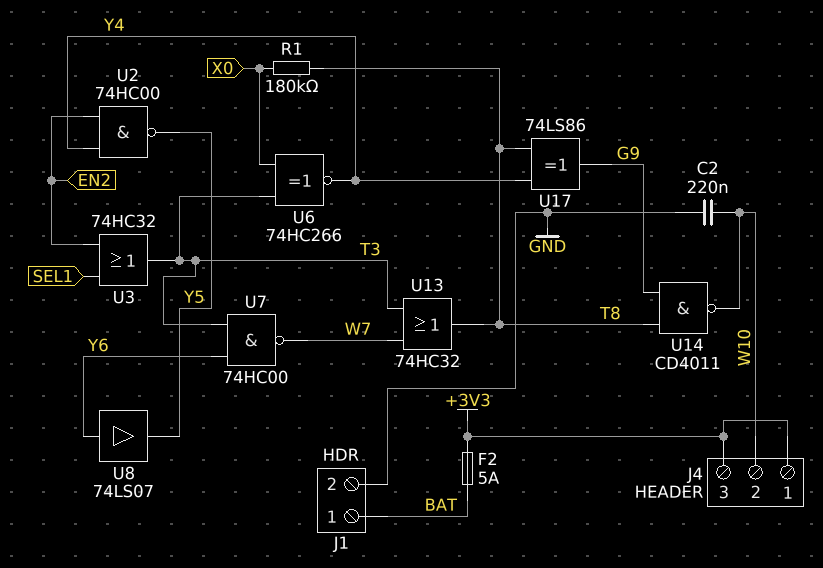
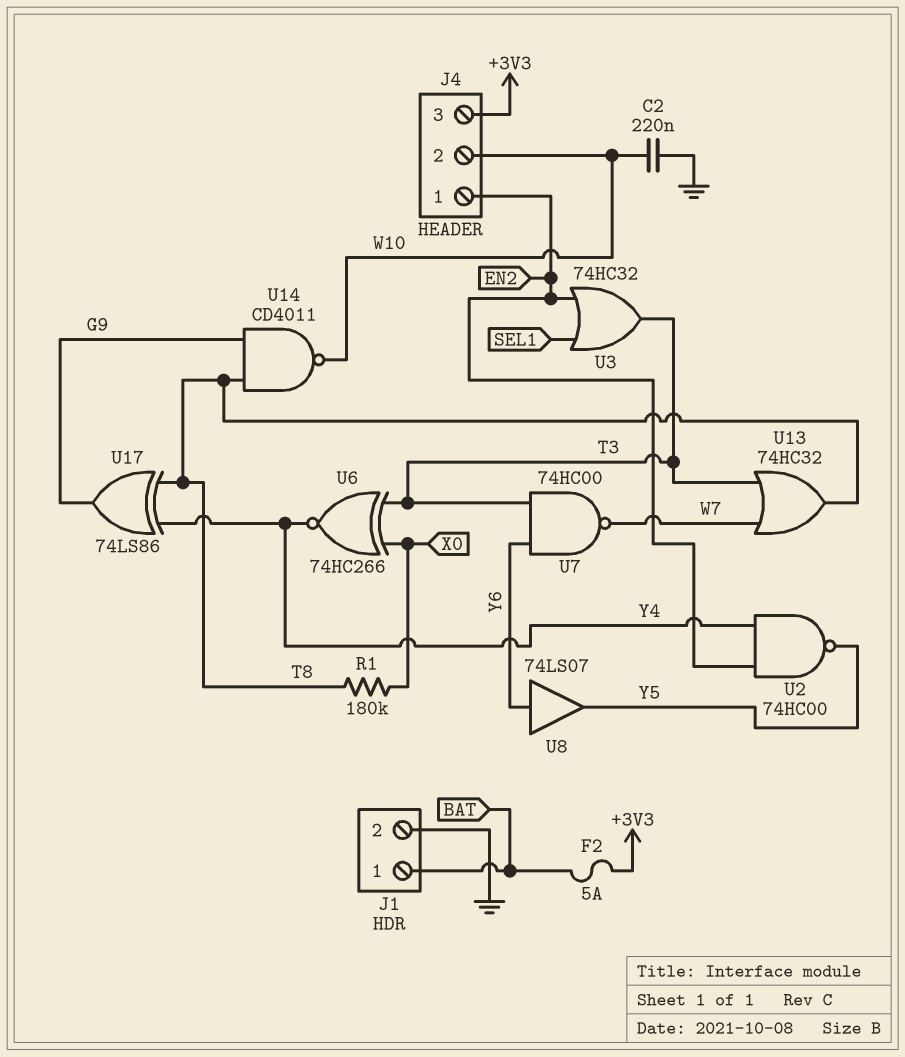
J4 pin 1: +3V3 -> EN2

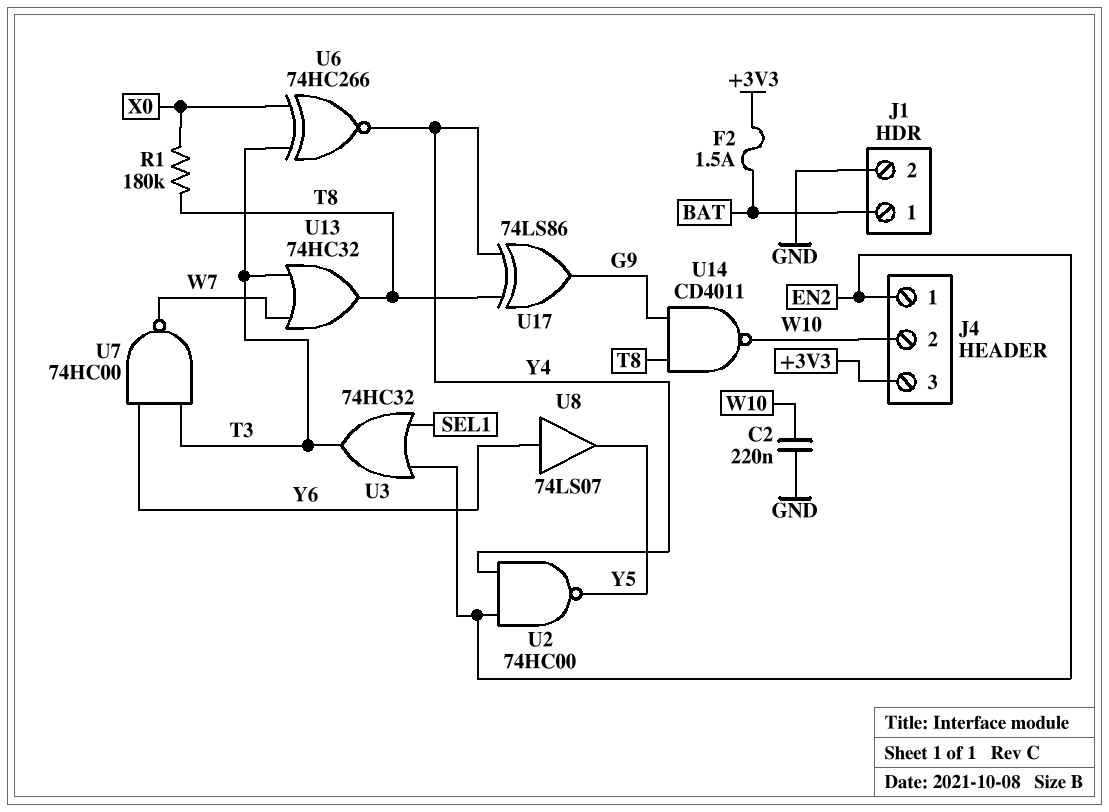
F2: 5A (+3V3, BAT) -> 1.5A (+3V3, BAT)

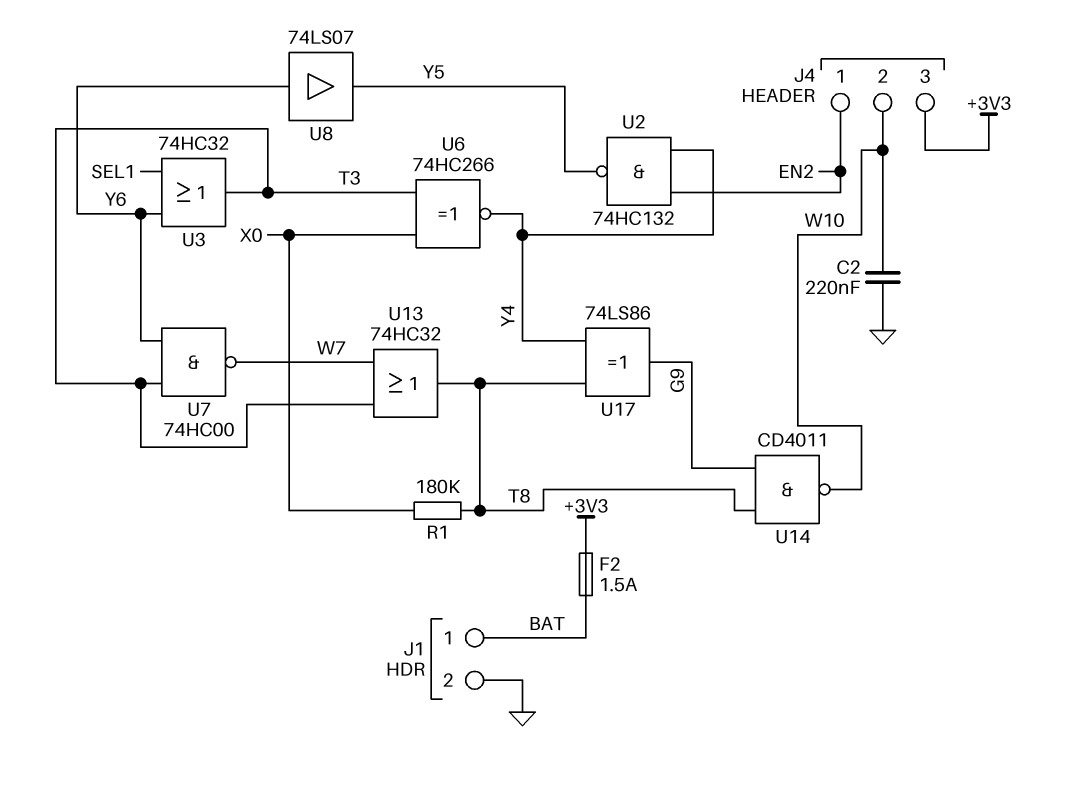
U2: NAND 74HC00 (in EN2, in Y4, out Y5) -> NAND 74HC132 (in EN2, in Y4, out Y5)
U3: OR 74HC32 (in EN2, in SEL1, out T3) -> OR 74HC32 (in SEL1, in Y6, out T3)

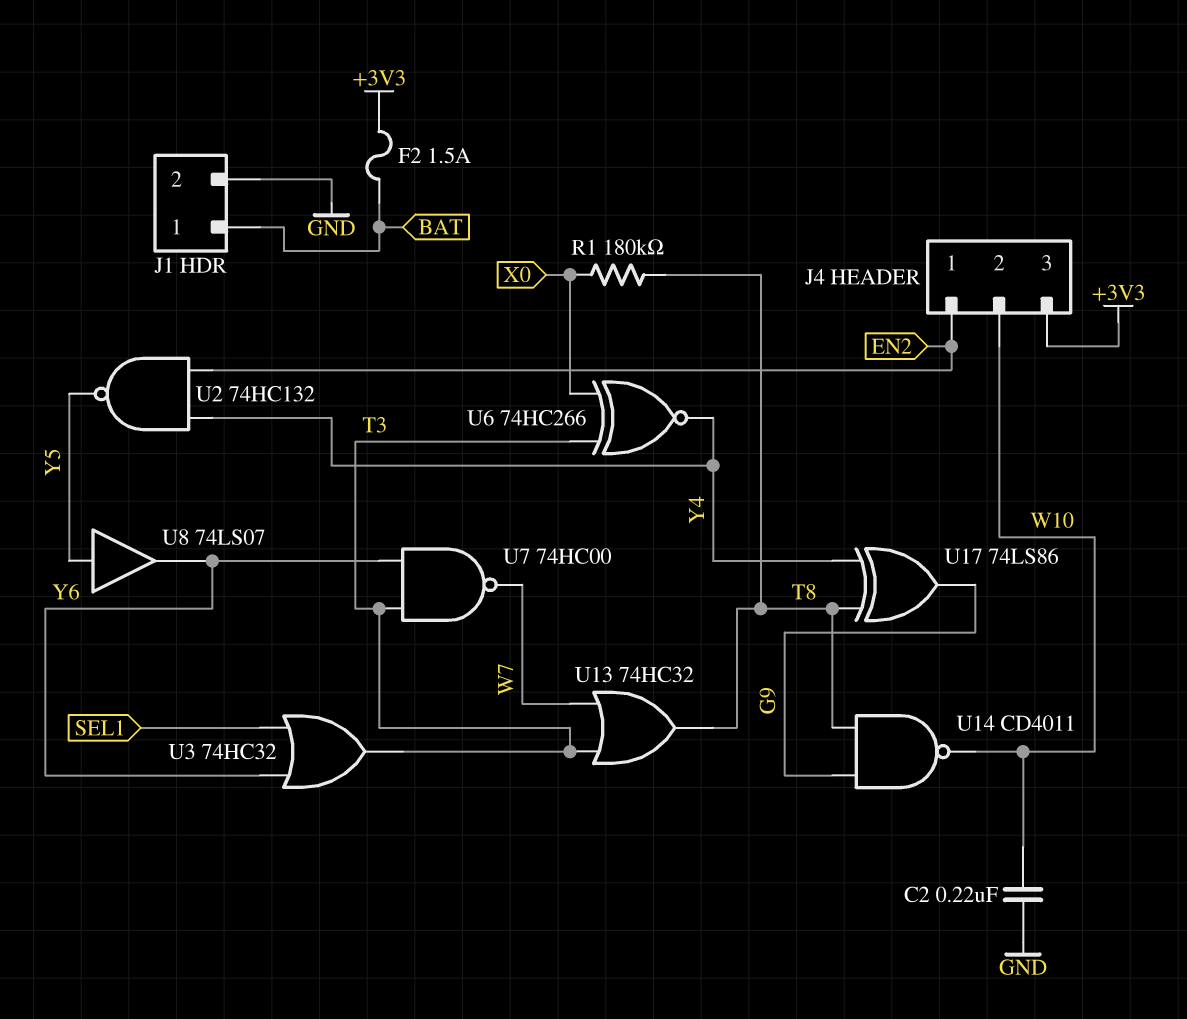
U8: buffer 74LS07 (in Y6, out Y5) -> buffer 74LS07 (in Y5, out Y6)

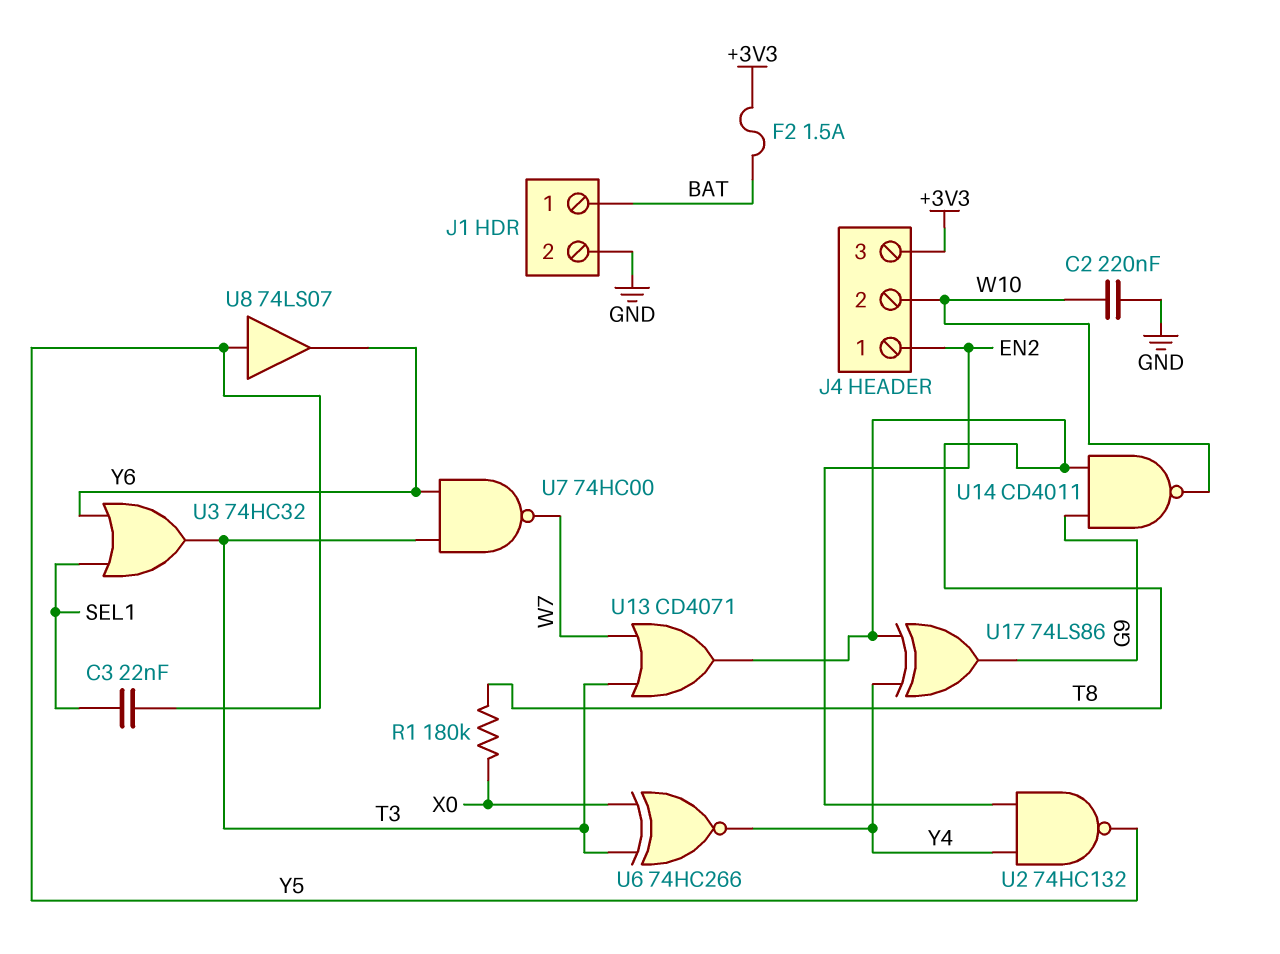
C3: none -> 22nF (SEL1, Y5)
U13: OR 74HC32 (in T3, in W7, out T8) -> OR CD4071 (in T3, in W7, out T8)

